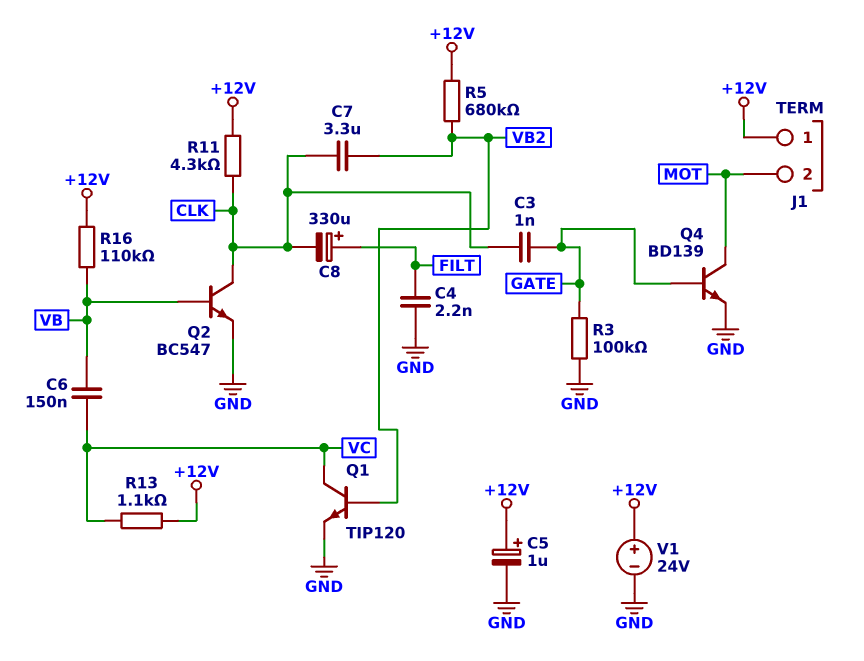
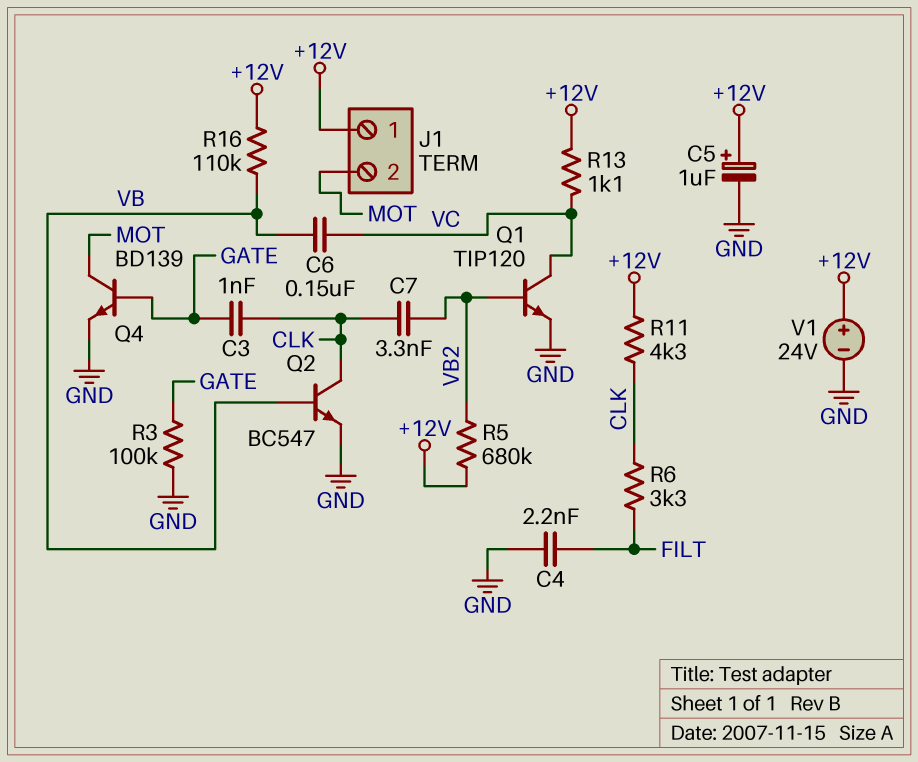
C7: 3.3uF (CLK, VB2) -> 3.3nF (CLK, VB2)
C8: 330uF (plus FILT, minus CLK) -> none
R6: none -> 3.3k (CLK, FILT)

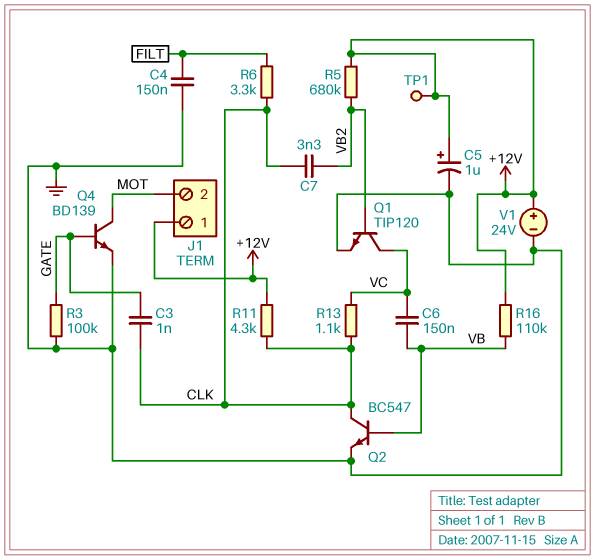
C4: 2.2nF (FILT, GND) -> 150nF (FILT, GND)
R13: 1.1k (+12V, VC) -> 1.1k (CLK, VC)
TP1: none -> test point (+12V)

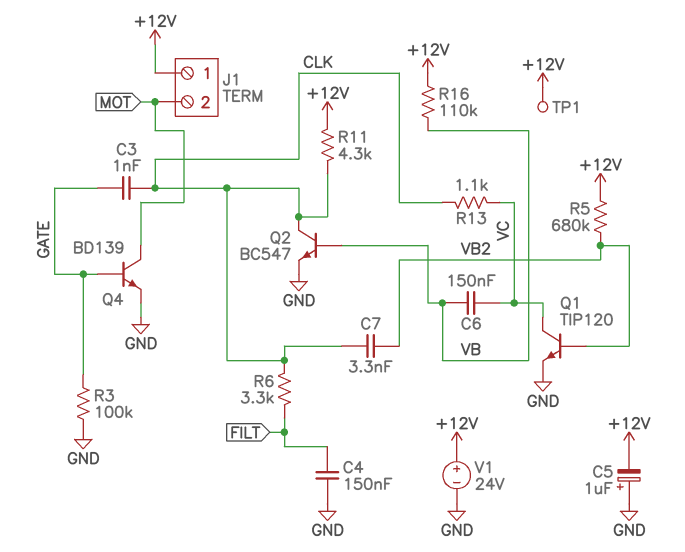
C5: 1uF (plus +12V, minus GND) -> 1uF (plus GND, minus +12V)

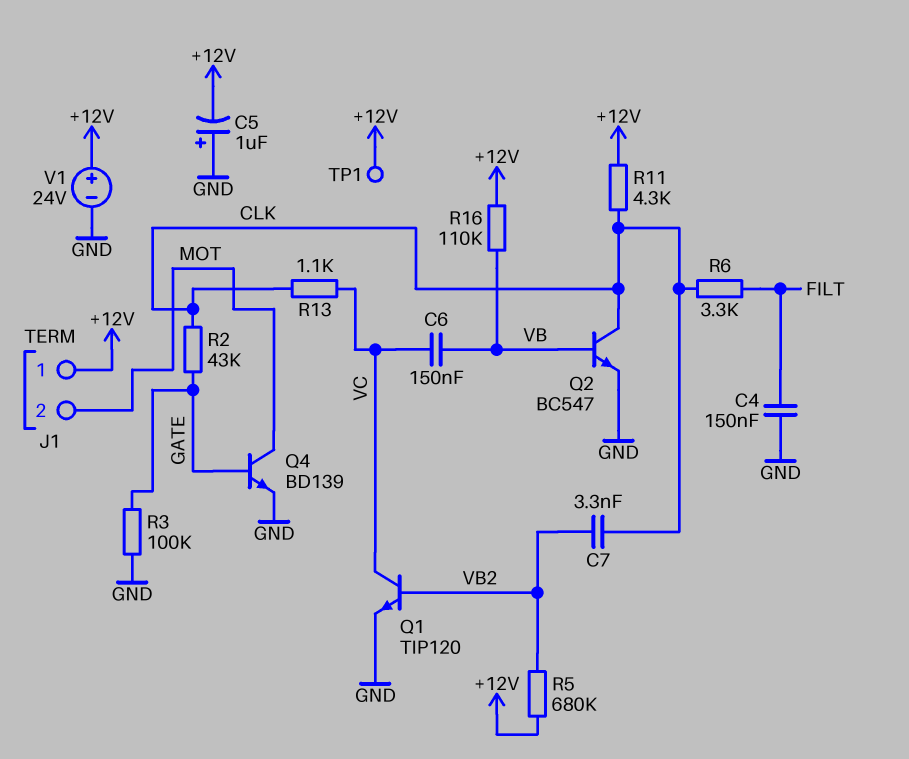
C3: 1nF (CLK, GATE) -> none
R2: none -> 43k (CLK, GATE)

